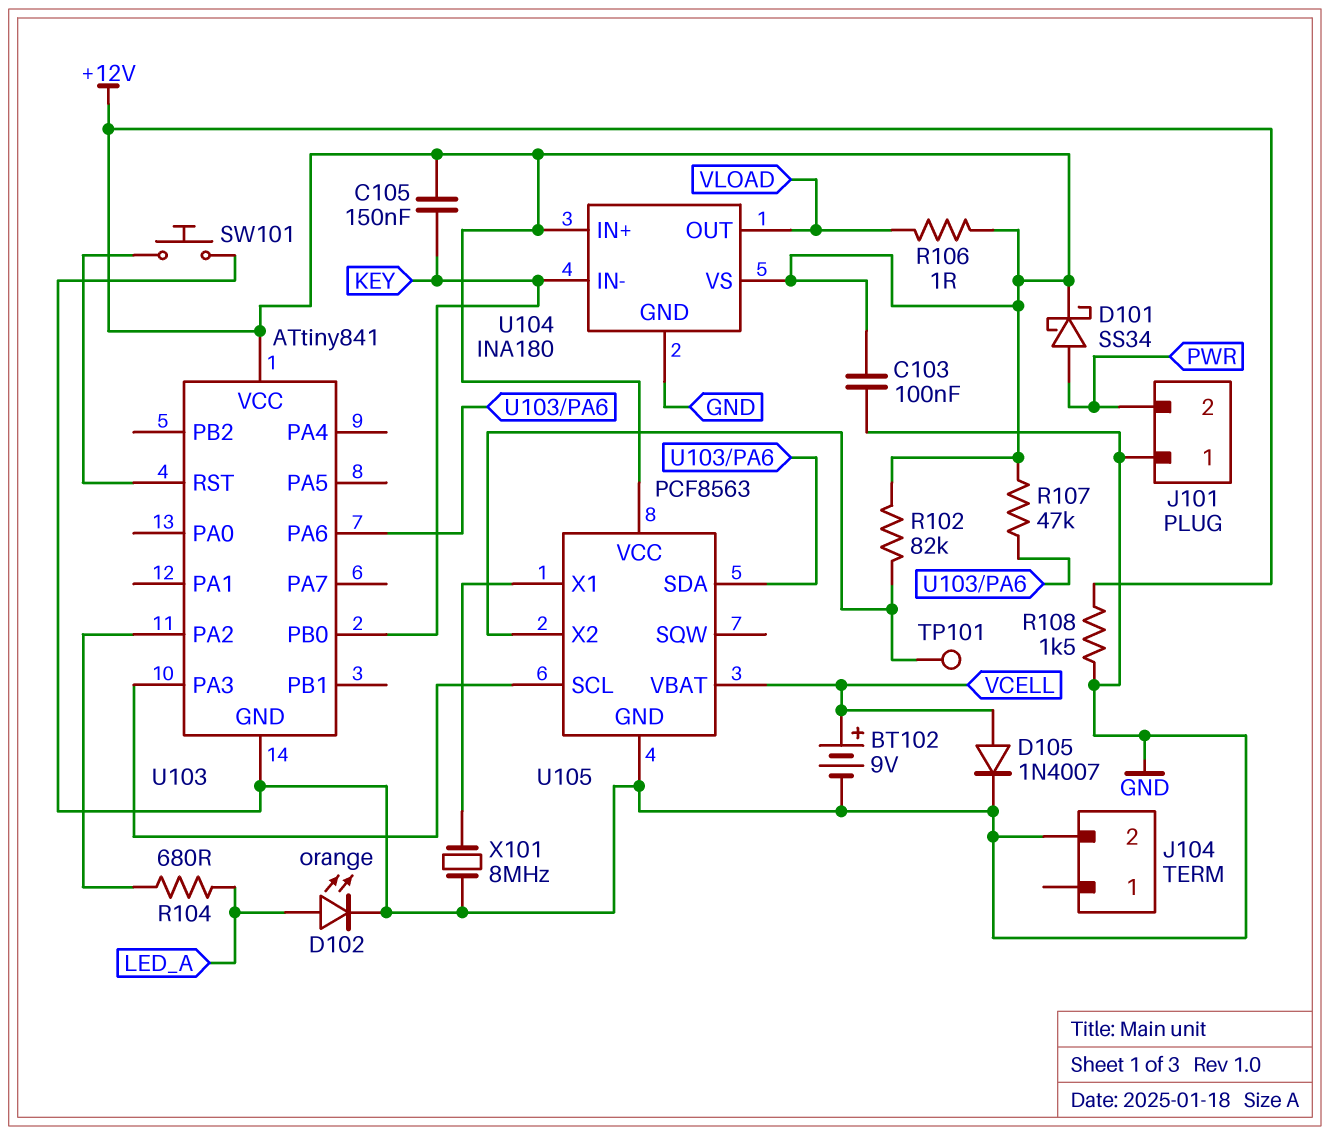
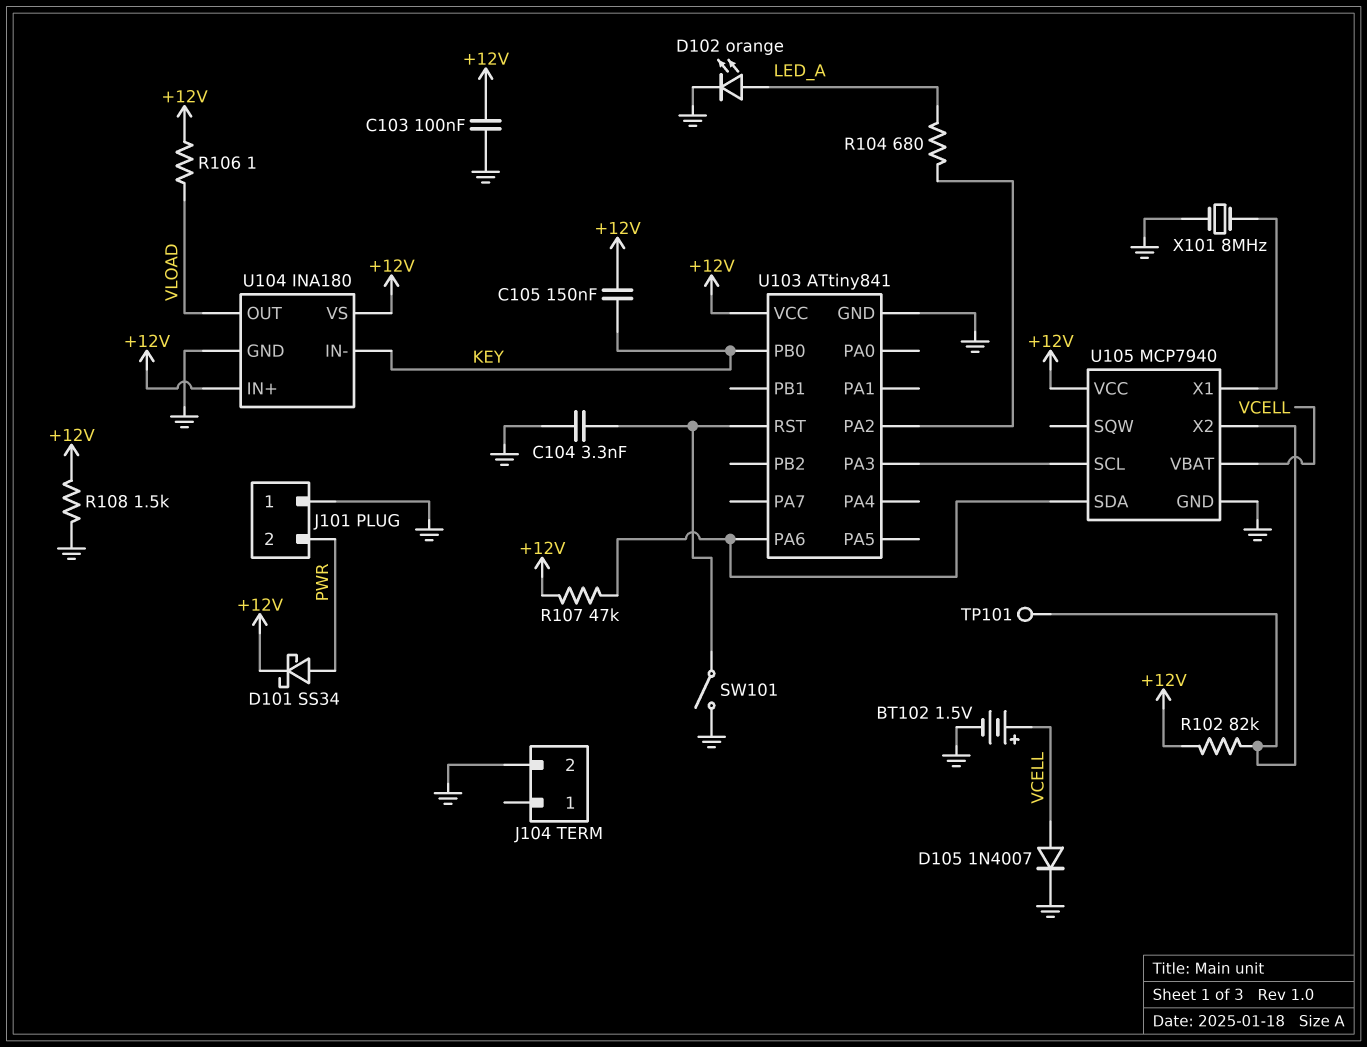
BT102: 9V (plus VCELL, minus GND) -> 1.5V (plus VCELL, minus GND)
C104: none -> 3.3nF (GND, U103/RST)
SW101: button (GND, U103/RST) -> switch (GND, U103/RST)
U105: PCF8563 -> MCP7940

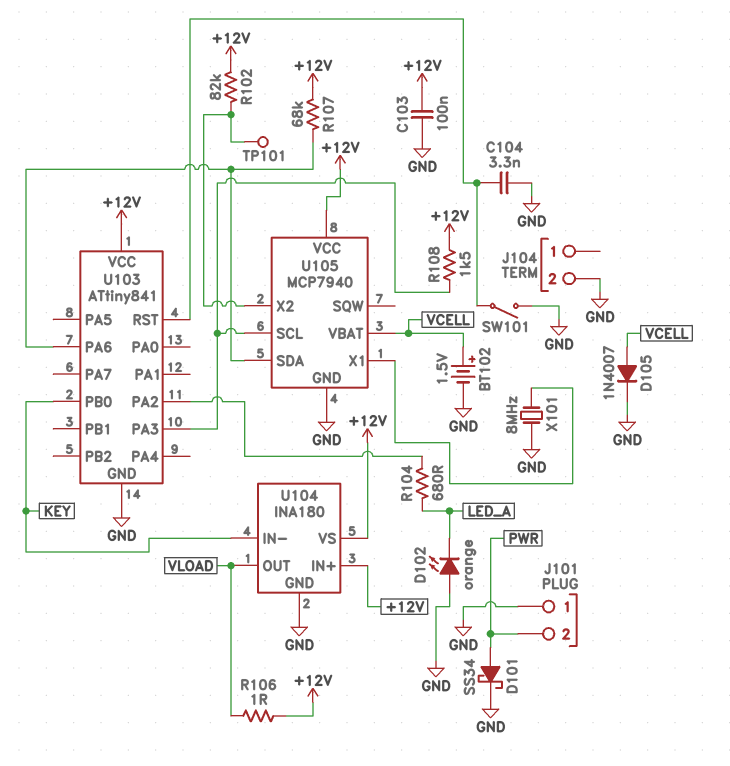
C105: 150nF (+12V, KEY) -> none
D101: schottky SS34 (A PWR, K +12V) -> schottky SS34 (A PWR, K GND)
D102: LED orange (A LED_A, K GND) -> LED orange (A GND, K LED_A)
R107: 47k (+12V, U103/PA6) -> 68k (+12V, U103/PA6)
R108: 1.5k (+12V, GND) -> 1.5k (+12V, U103/PA3)

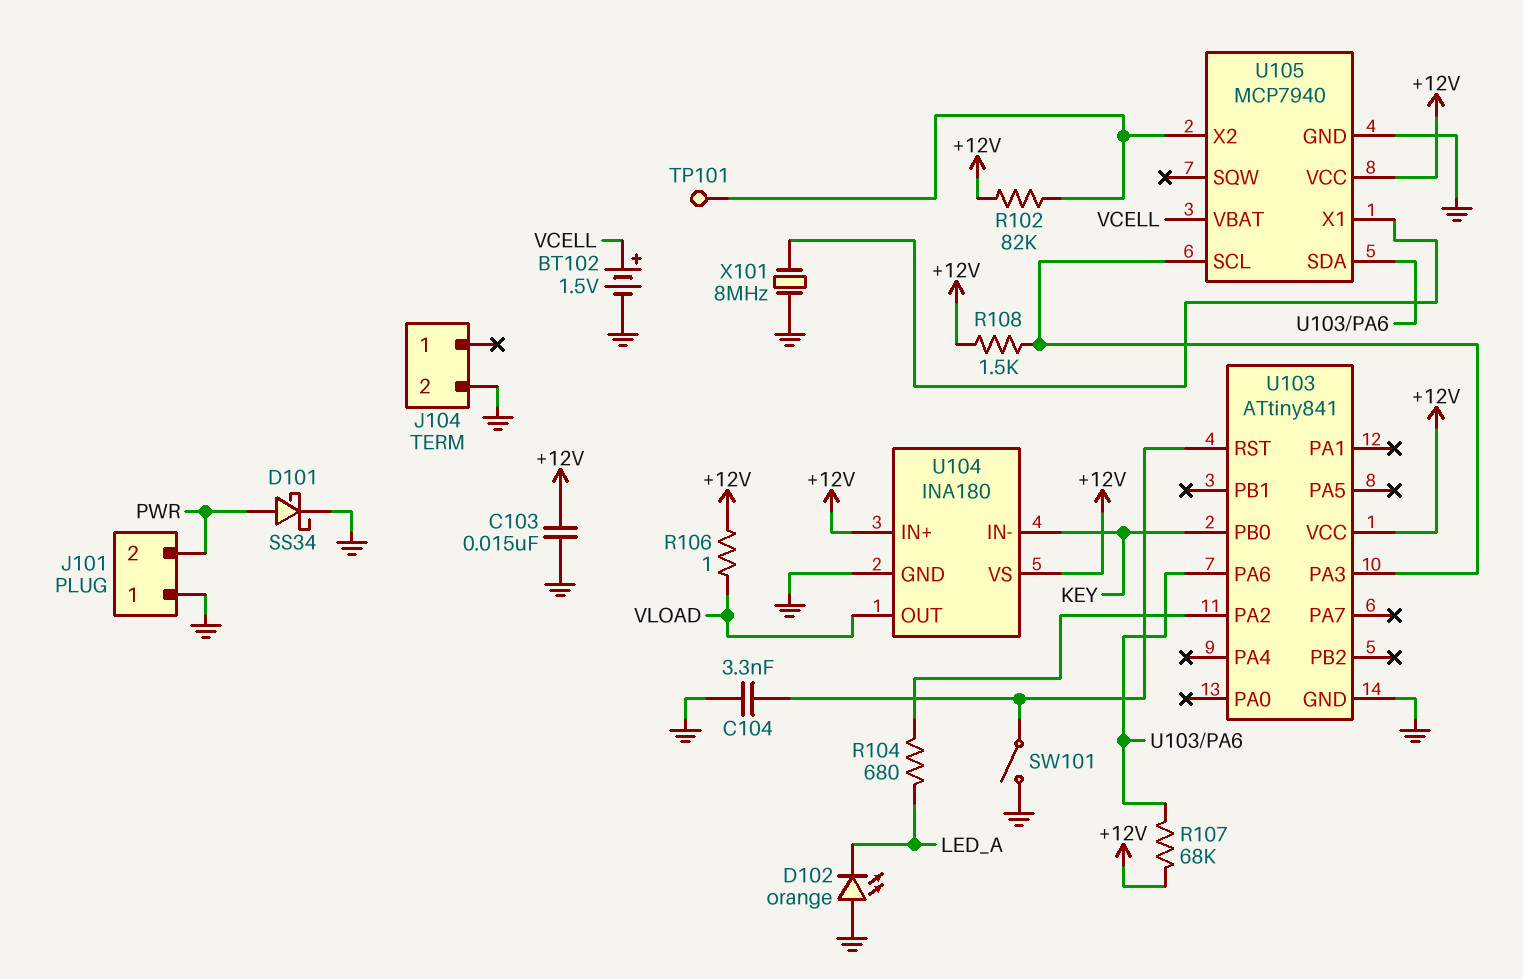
C103: 100nF (+12V, GND) -> 15nF (+12V, GND)
D105: diode 1N4007 (A VCELL, K GND) -> none

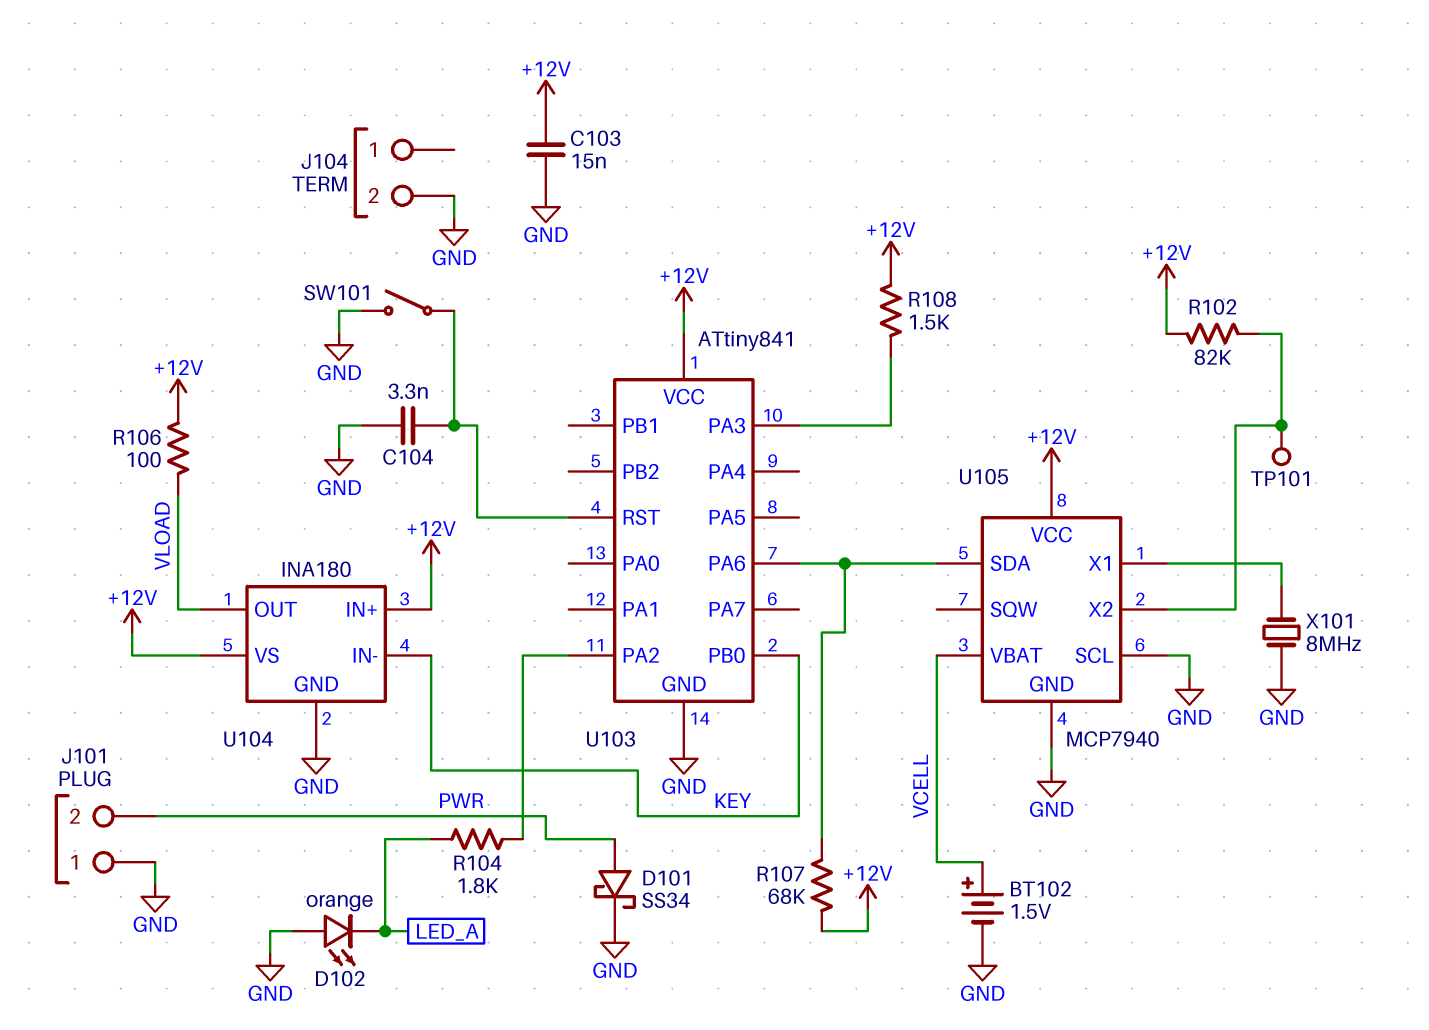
R104: 680 (LED_A, U103/PA2) -> 1.8k (LED_A, U103/PA2)
R106: 1 (+12V, VLOAD) -> 100 (+12V, VLOAD)
U105 pin SCL: U103/PA3 -> GND

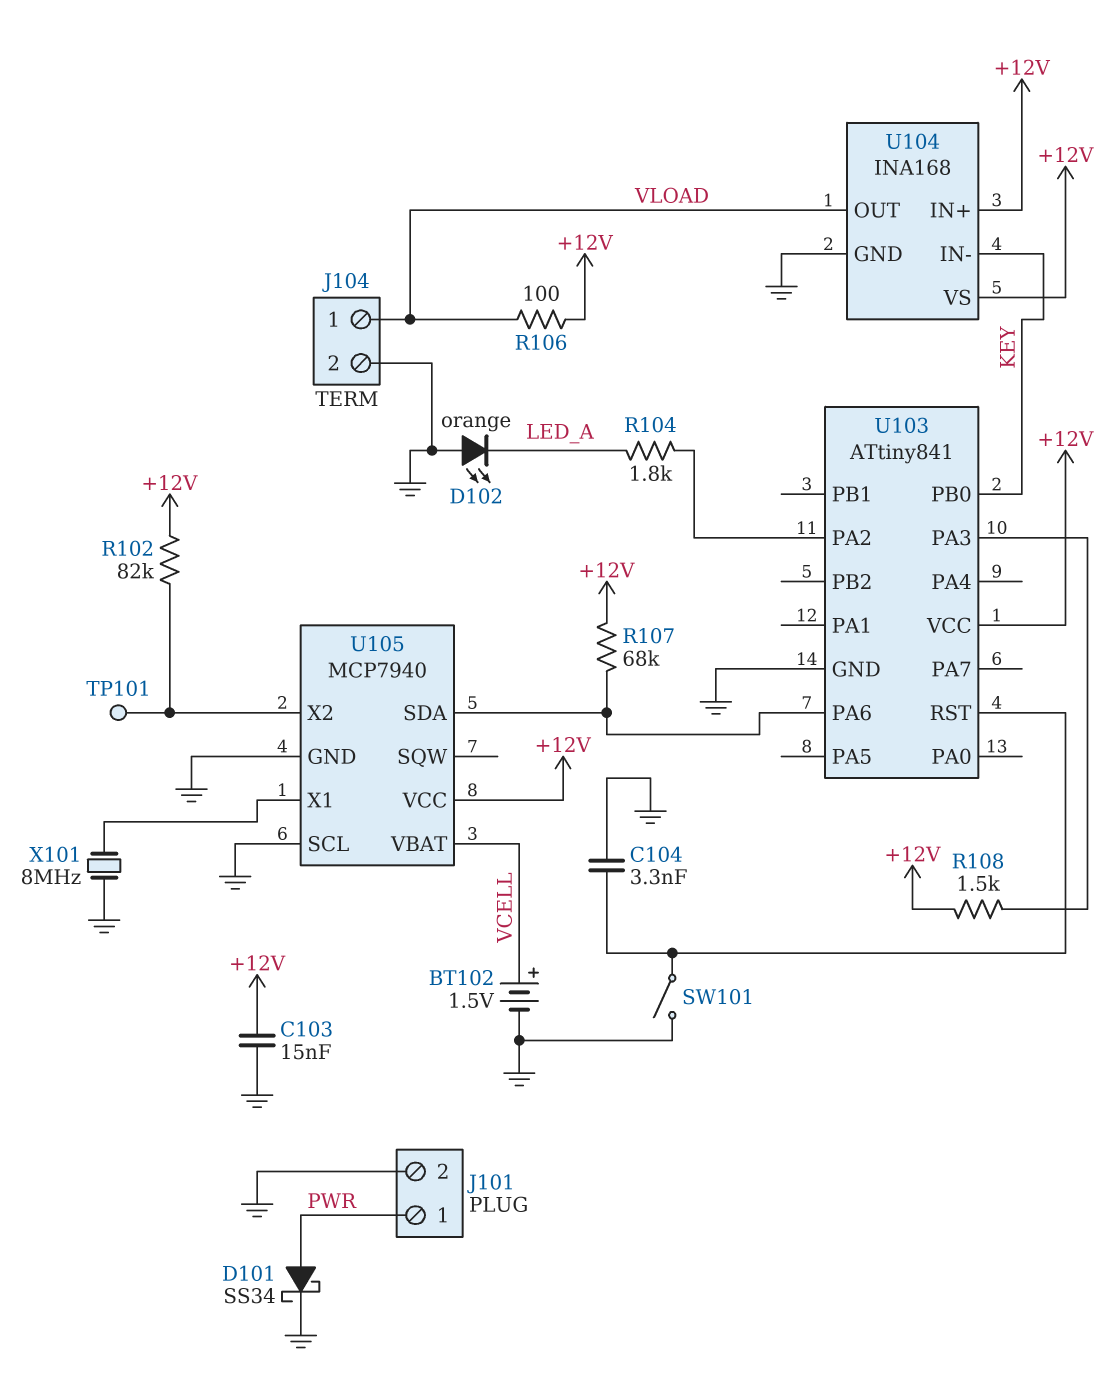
J101 pin 1: GND -> PWR
J101 pin 2: PWR -> GND
J104 pin 1: none -> VLOAD
U104: INA180 -> INA168

